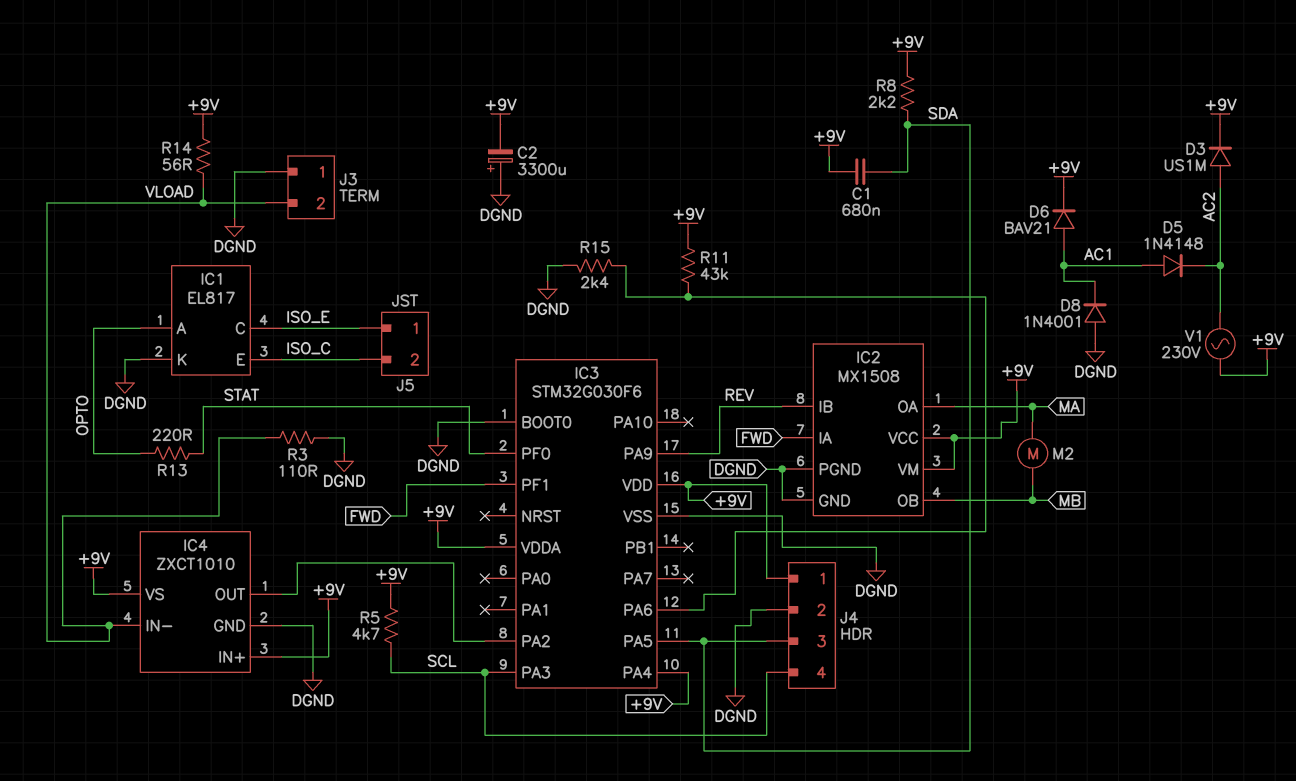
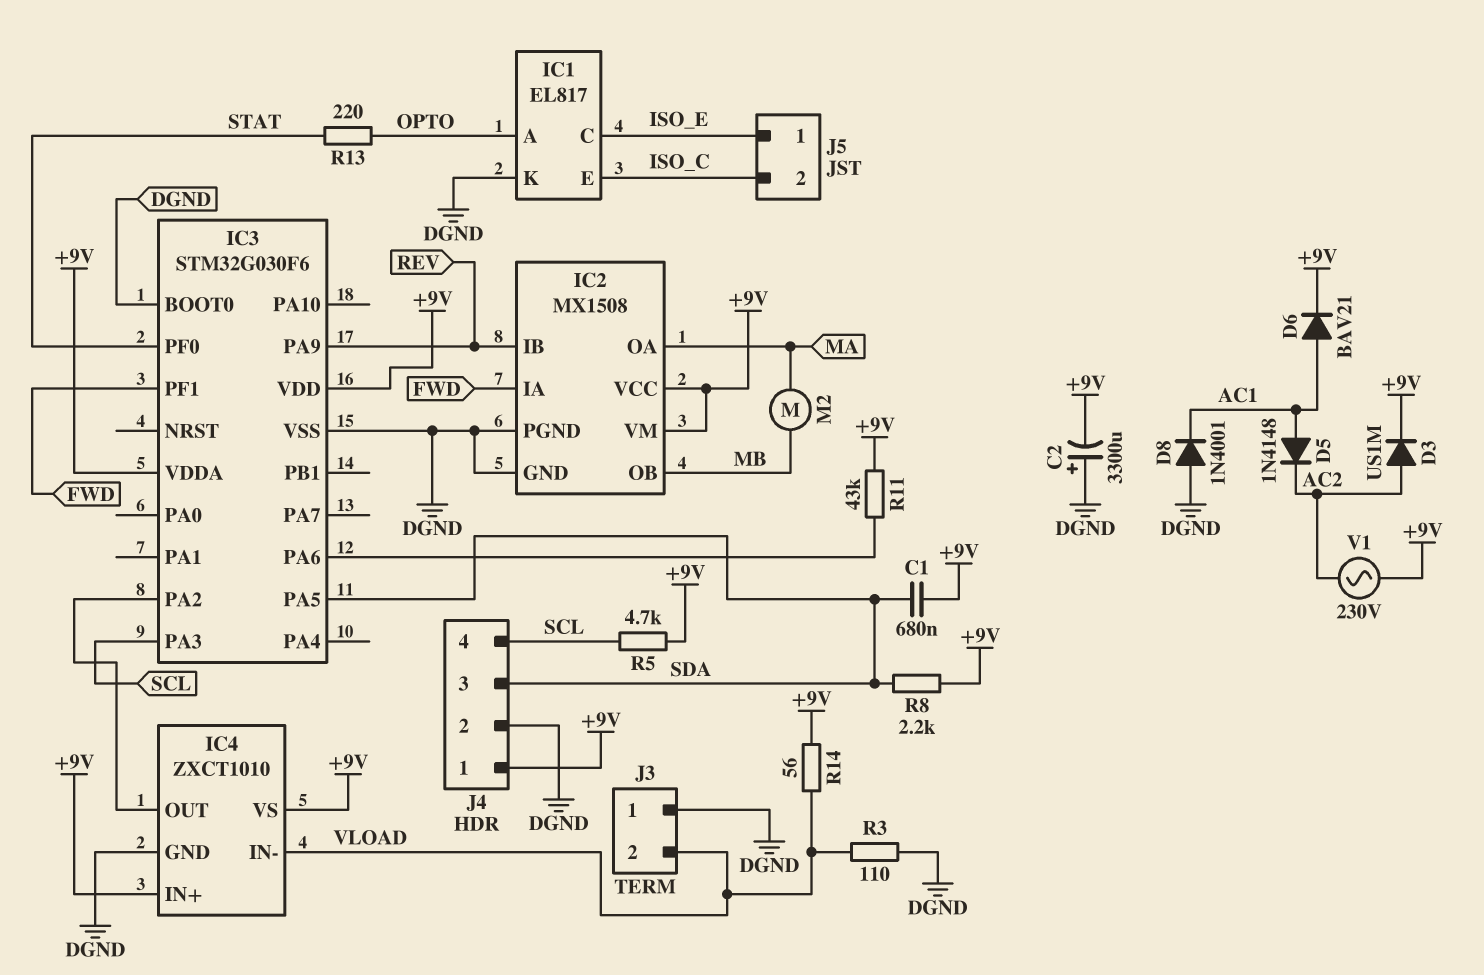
IC3 pin PA4: +9V -> none
R15: 2.4k (DGND, IC3/PA6) -> none

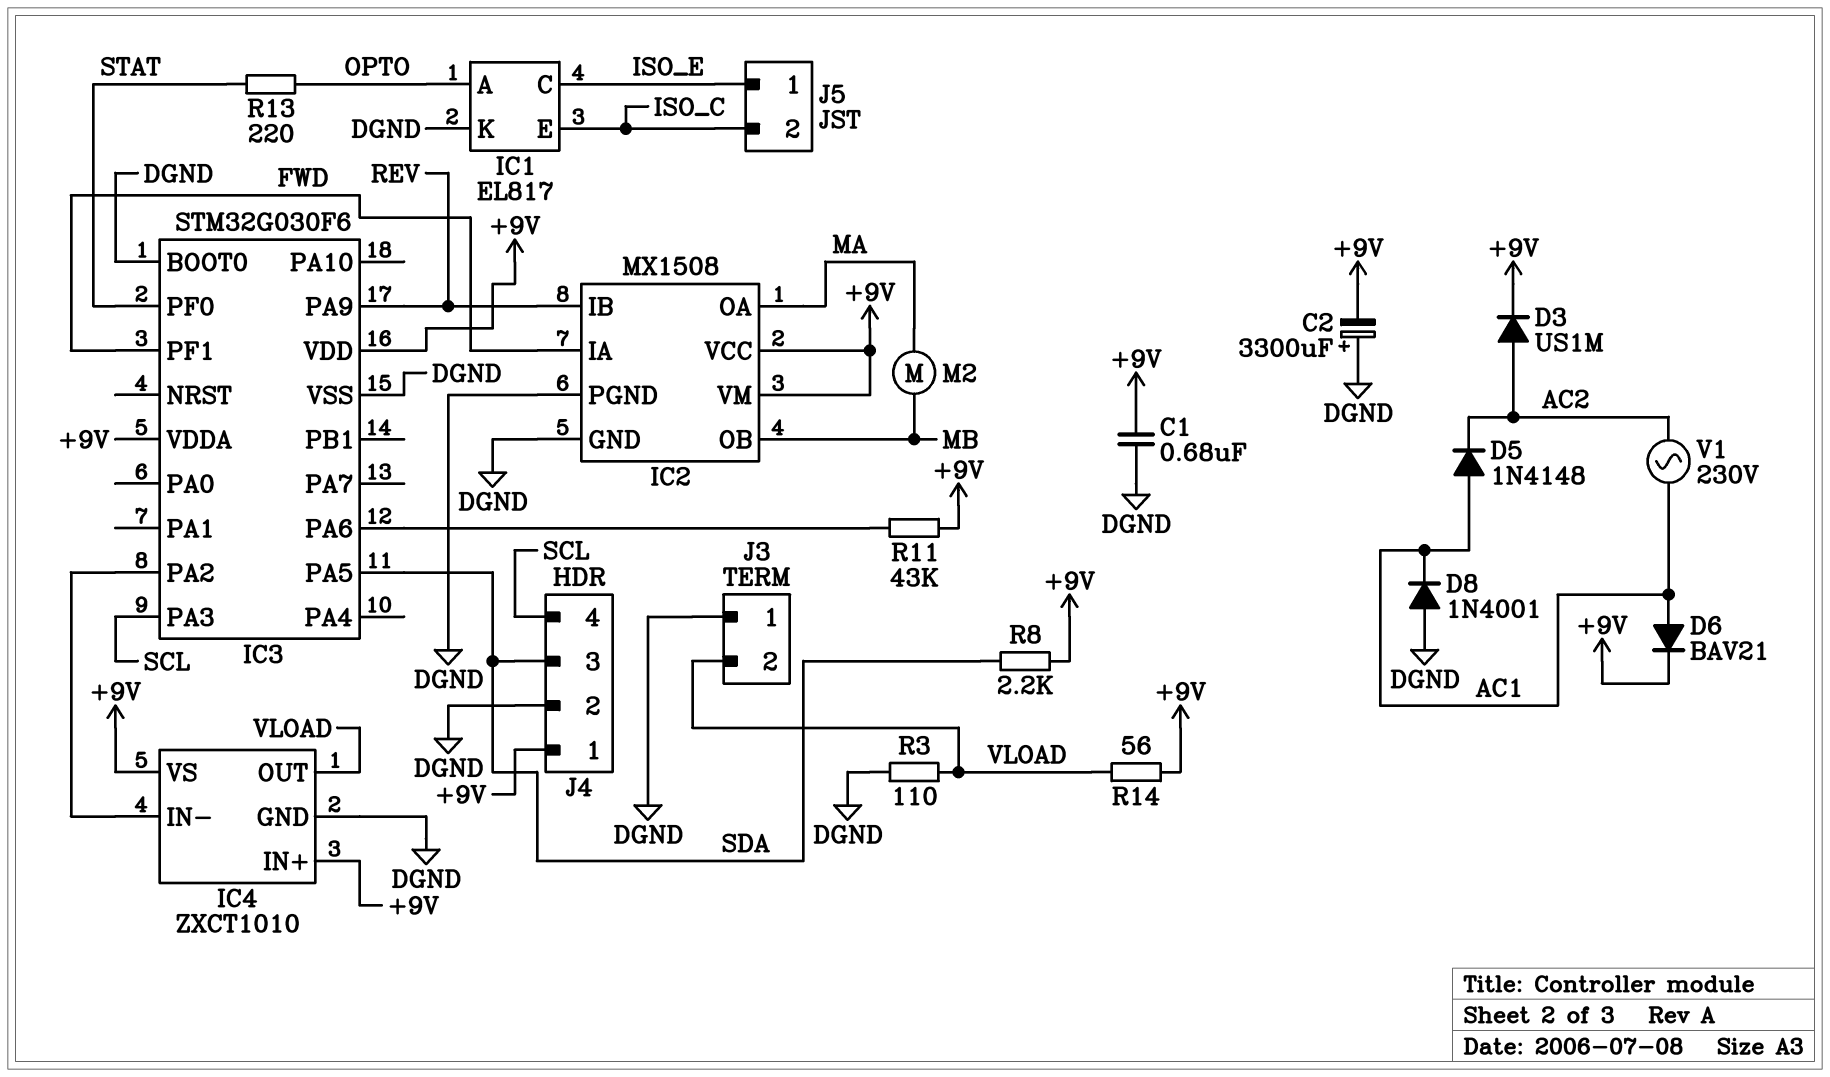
C1: 680nF (+9V, SDA) -> 680nF (+9V, DGND)
IC4 pin IN-: VLOAD -> IC3/PA2
IC4 pin OUT: IC3/PA2 -> VLOAD
R5: 4.7k (+9V, SCL) -> none
V1: AC 230V (+9V, AC2) -> AC 230V (AC1, AC2)

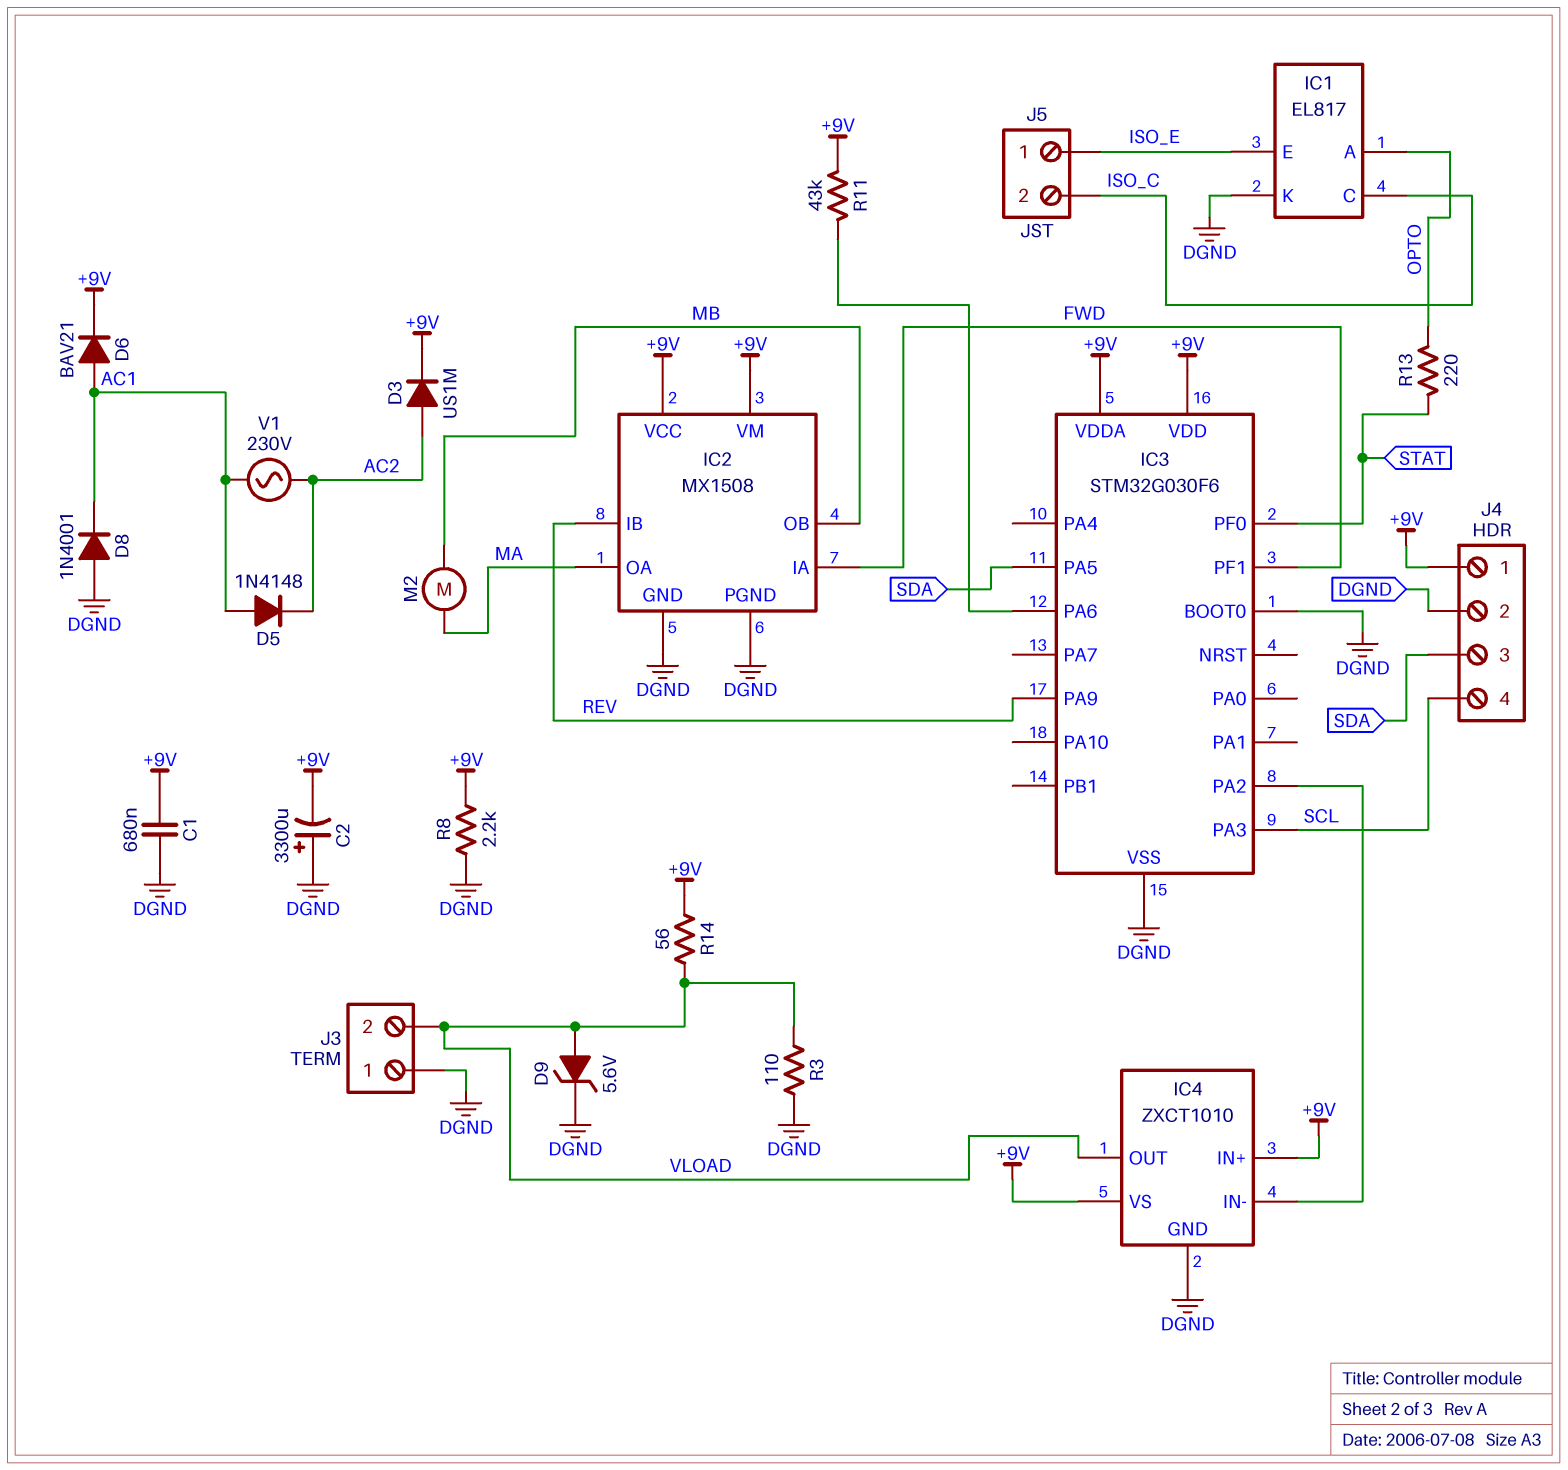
D9: none -> zener 5.6V (A VLOAD, K DGND)
IC1 pin C: ISO_E -> ISO_C
IC1 pin E: ISO_C -> ISO_E
R8: 2.2k (+9V, SDA) -> 2.2k (+9V, DGND)

